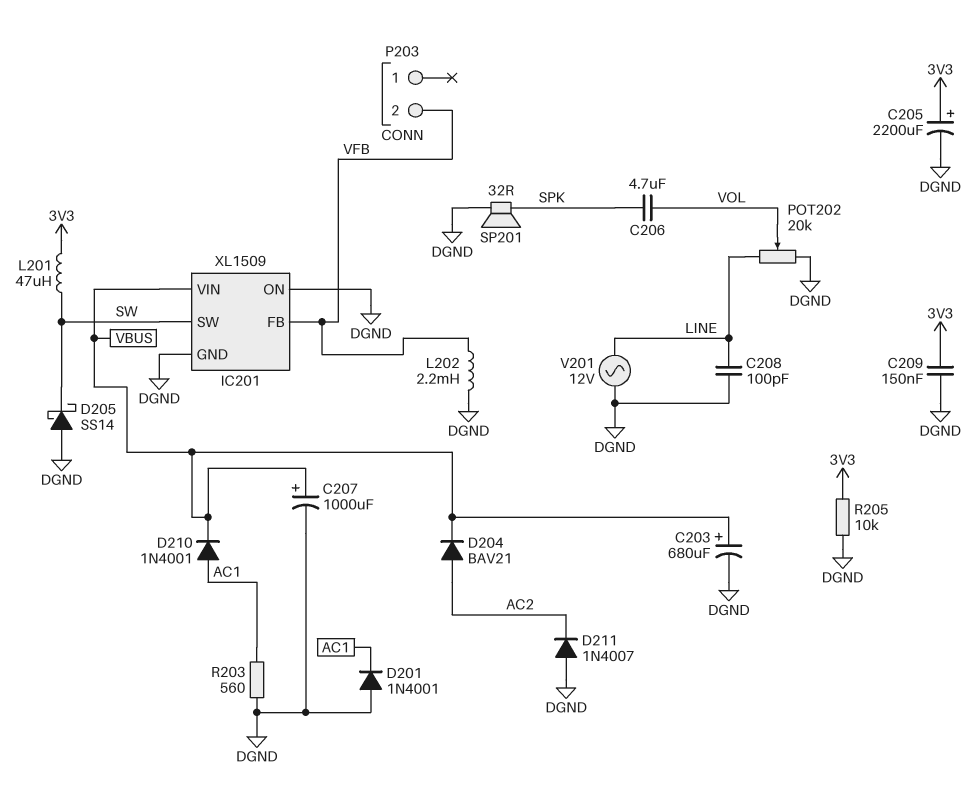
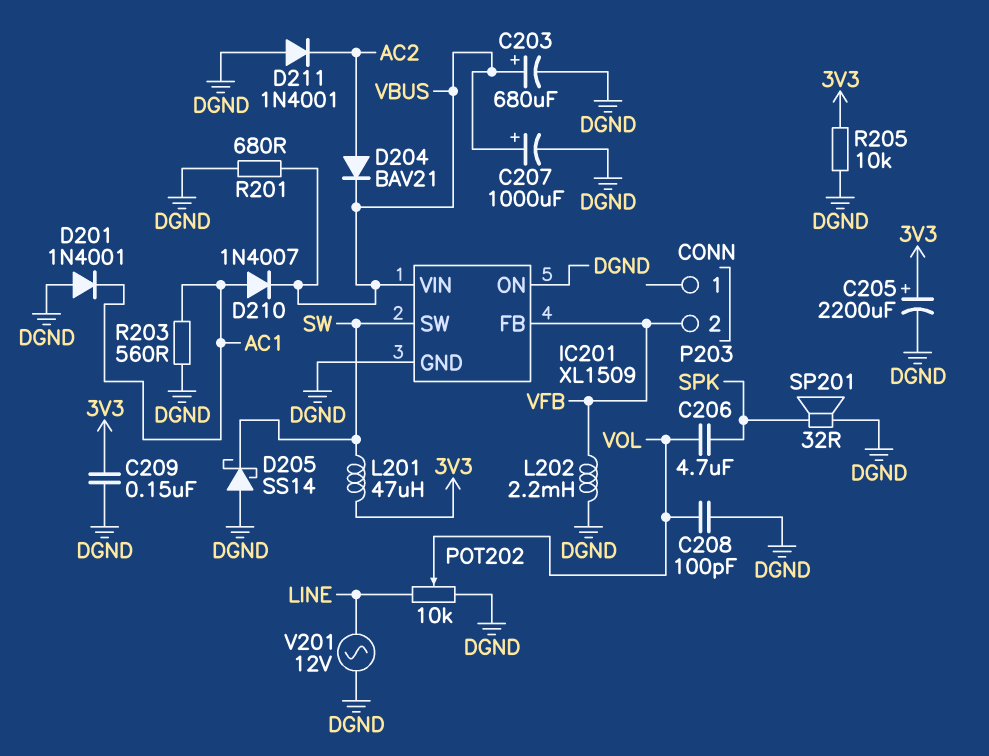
C208: 100pF (DGND, LINE) -> 100pF (DGND, VOL)
D210: diode 1N4001 (A AC1, K VBUS) -> diode 1N4007 (A AC1, K VBUS)
D211: diode 1N4007 (A DGND, K AC2) -> diode 1N4001 (A DGND, K AC2)
POT202: 20k (DGND, LINE, wiper VOL) -> 10k (DGND, LINE, wiper VOL)
R201: none -> 680 (DGND, VBUS)

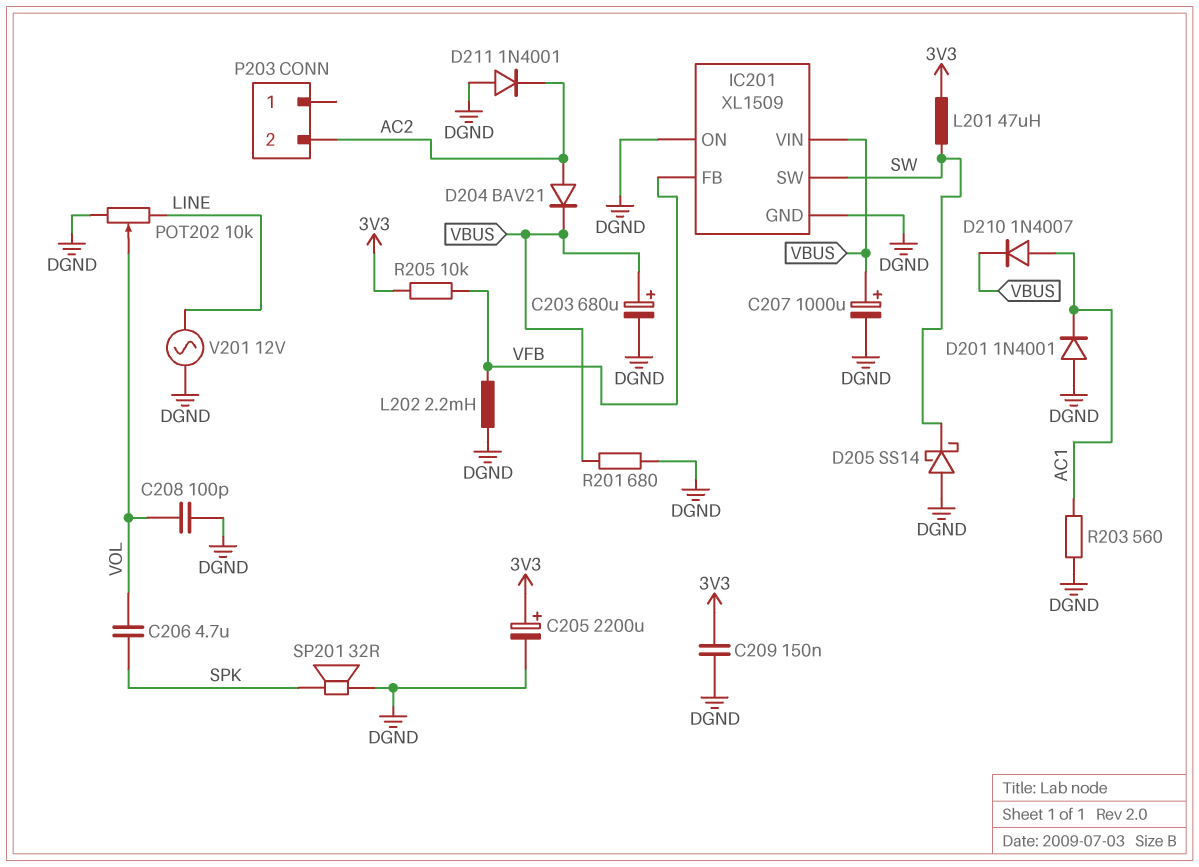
P203 pin 2: VFB -> AC2
R205: 10k (3V3, DGND) -> 10k (3V3, VFB)

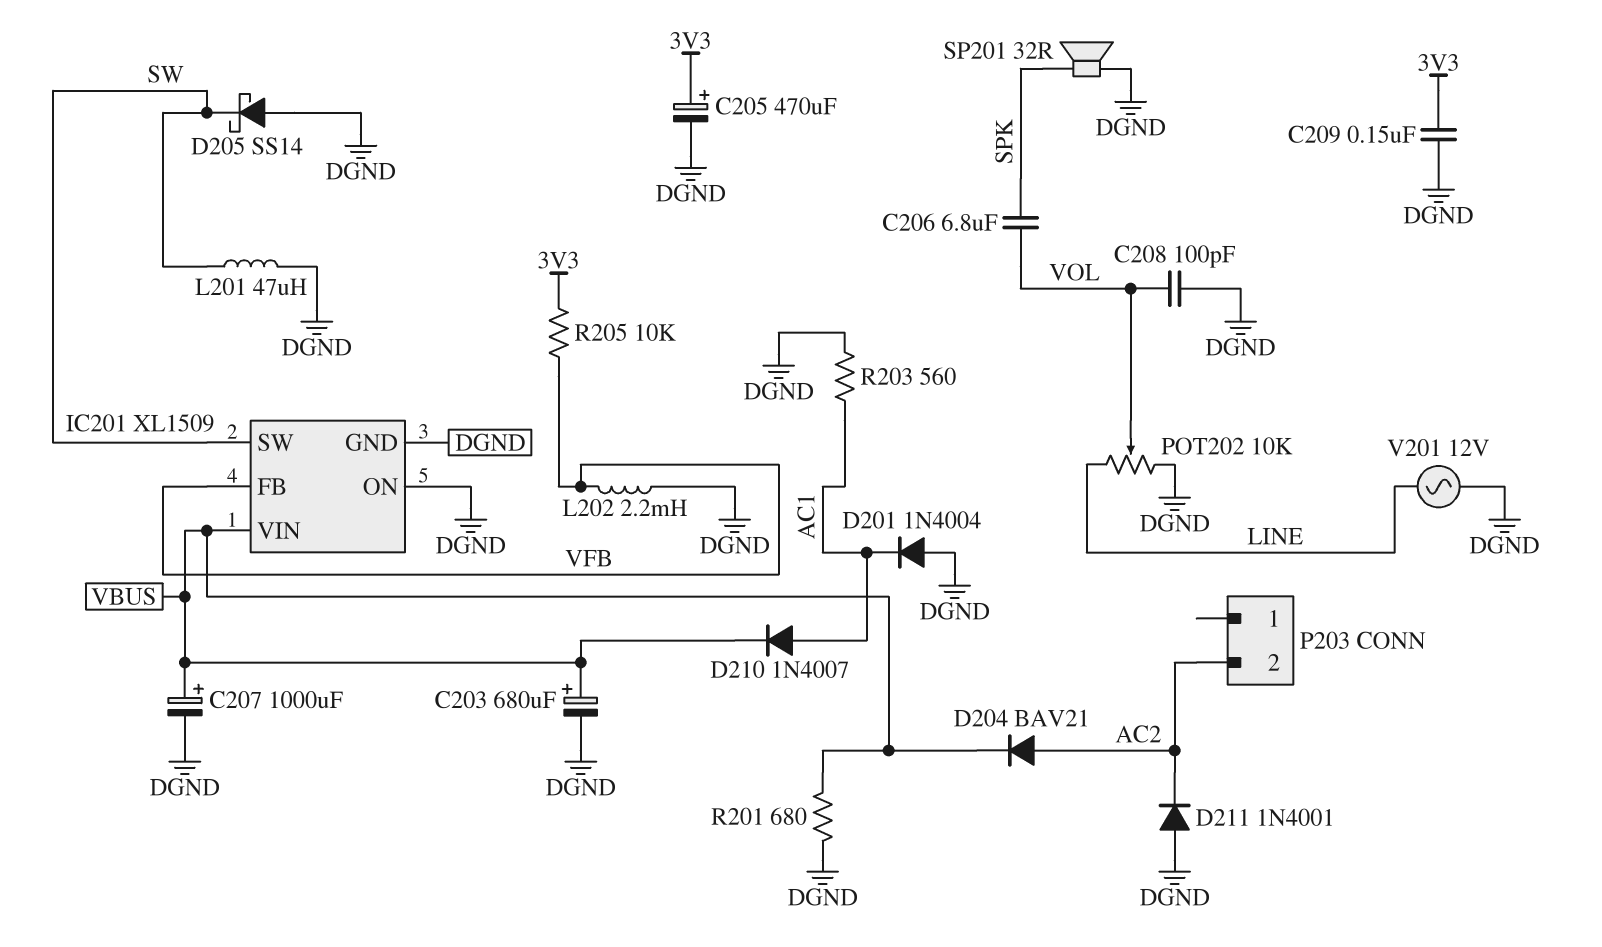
C205: 2200uF (plus 3V3, minus DGND) -> 470uF (plus 3V3, minus DGND)
C206: 4.7uF (SPK, VOL) -> 6.8uF (SPK, VOL)
D201: diode 1N4001 (A DGND, K AC1) -> diode 1N4004 (A DGND, K AC1)
L201: 47uH (3V3, SW) -> 47uH (DGND, SW)

